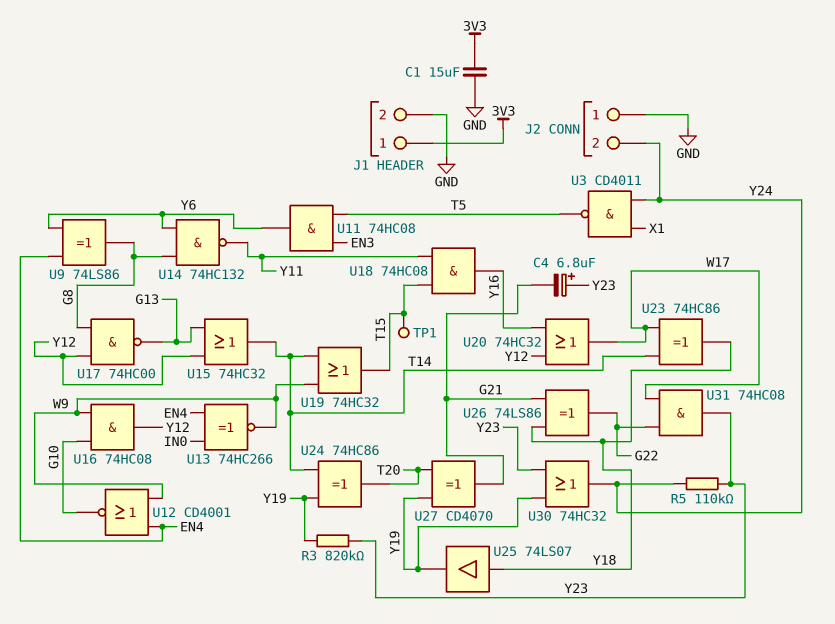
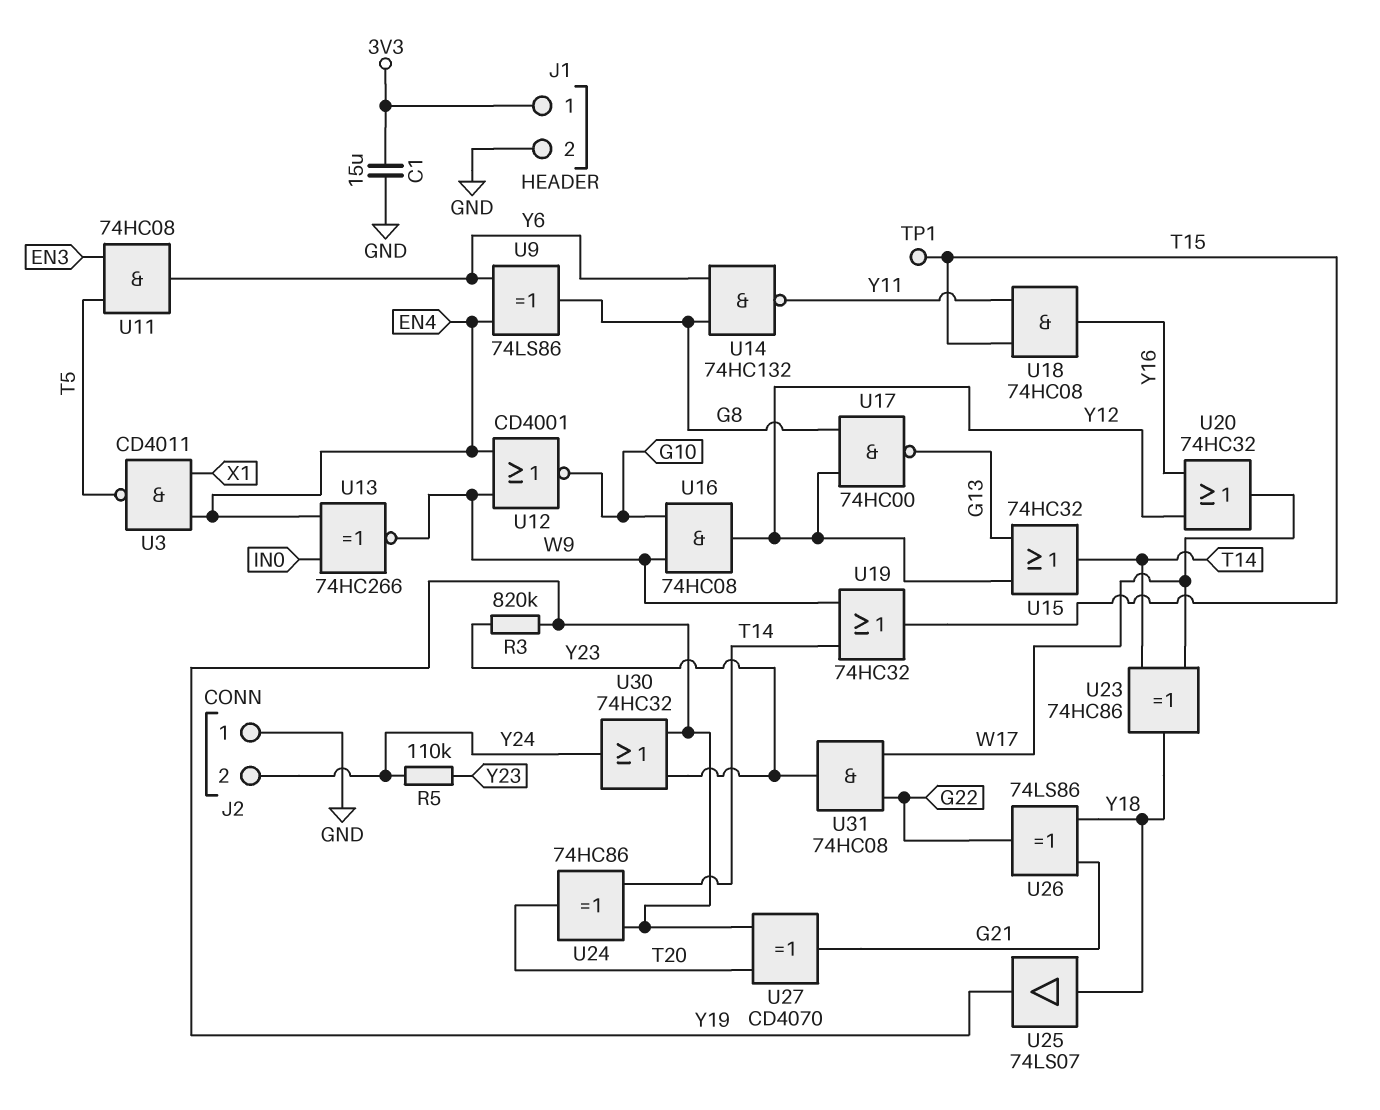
C4: 6.8uF (plus Y23, minus G21) -> none
U3: NAND CD4011 (in X1, in Y24, out T5) -> NAND CD4011 (in EN4, in X1, out T5)

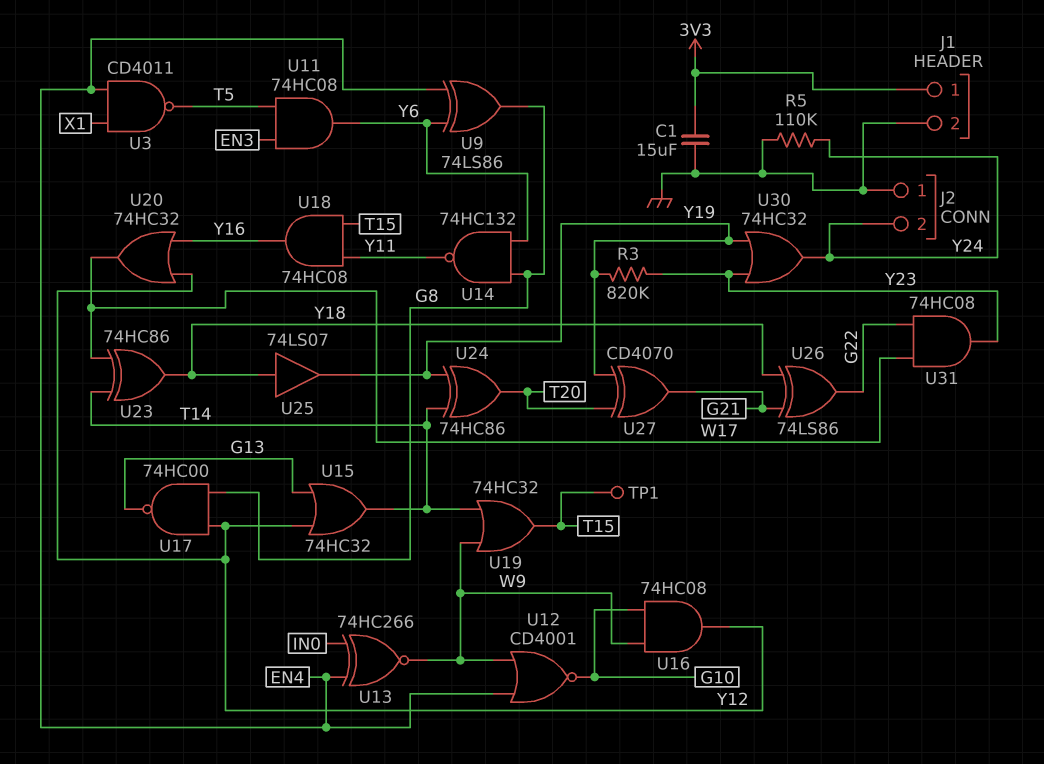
R5: 110k (Y23, Y24) -> 110k (GND, Y24)

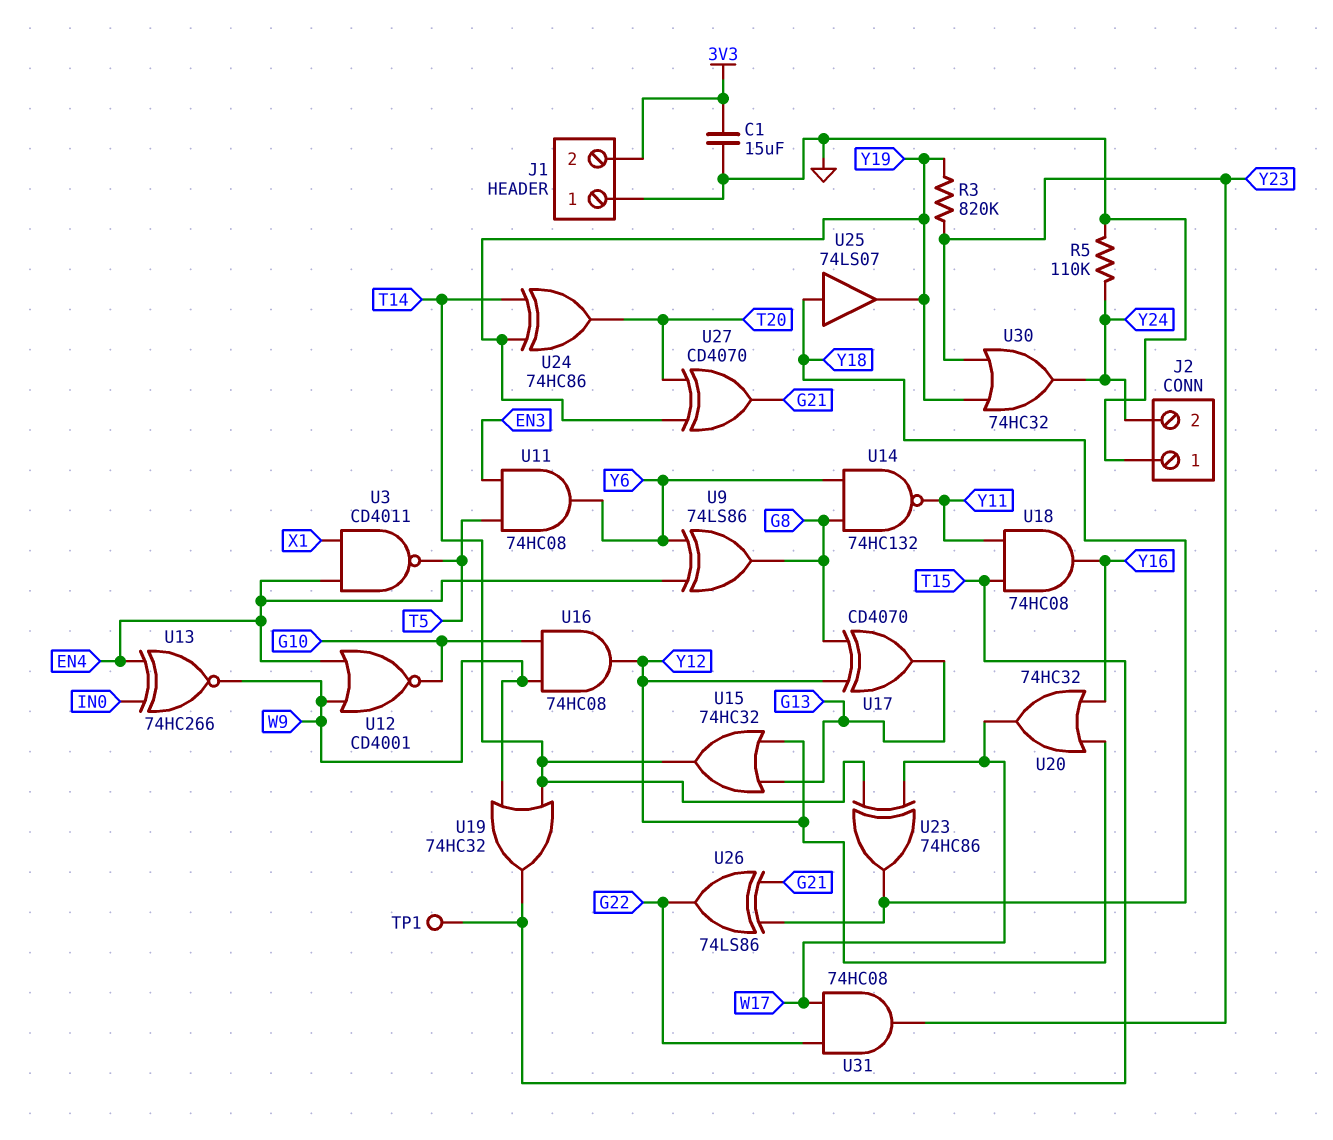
J1 pin 1: 3V3 -> GND
J1 pin 2: GND -> 3V3
U17: NAND 74HC00 (in G8, in Y12, out G13) -> XOR CD4070 (in G8, in Y12, out G13)

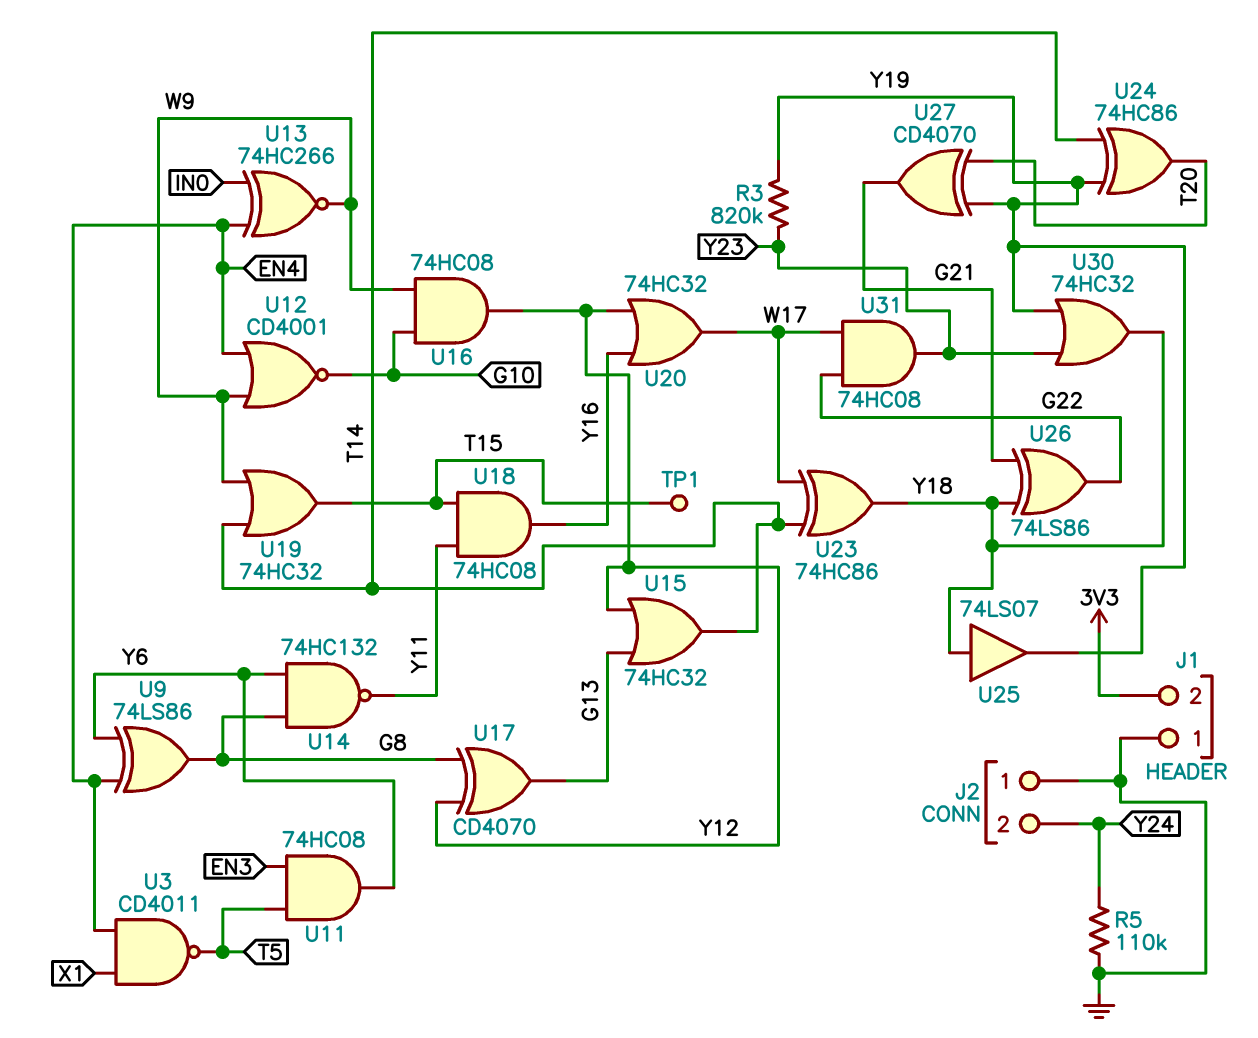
C1: 15uF (3V3, GND) -> none
U30: OR 74HC32 (in Y19, in Y23, out Y24) -> OR 74HC32 (in Y19, in Y23, out Y18)

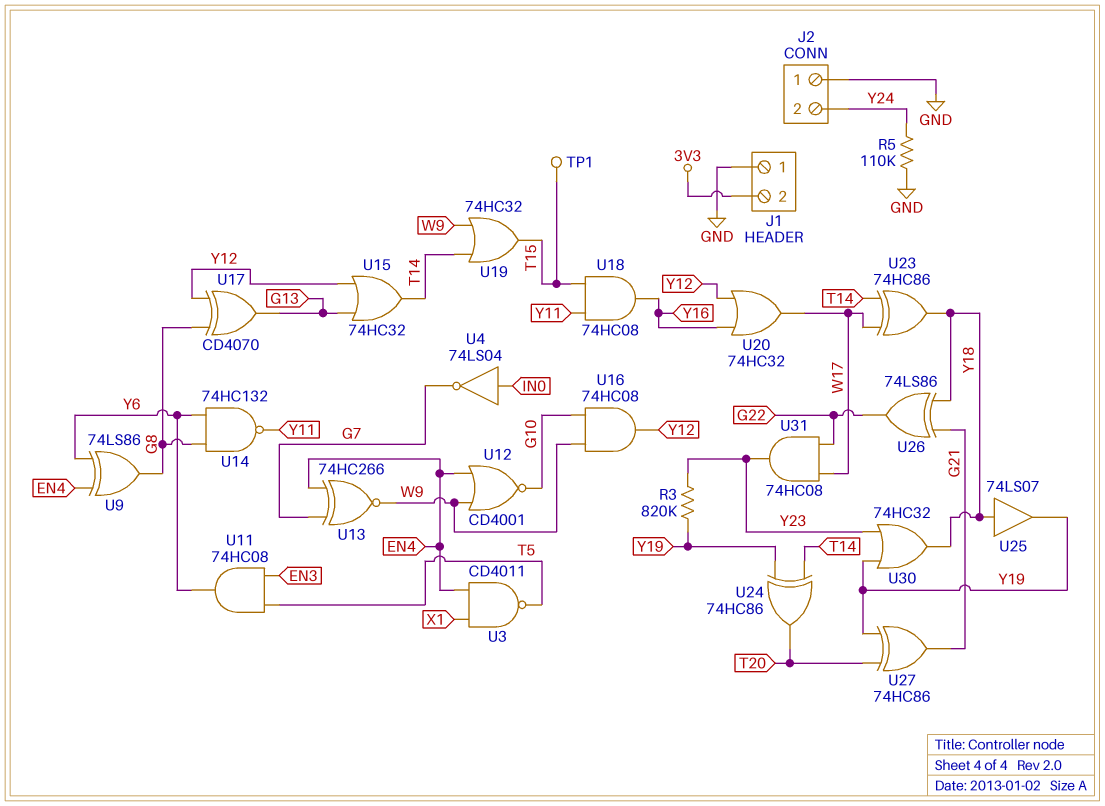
U4: none -> NOT 74LS04 (in IN0, out G7)
U13: XNOR 74HC266 (in EN4, in IN0, out W9) -> XNOR 74HC266 (in EN4, in G7, out W9)
U27: XOR CD4070 (in T20, in Y19, out G21) -> XOR 74HC86 (in T20, in Y19, out G21)

